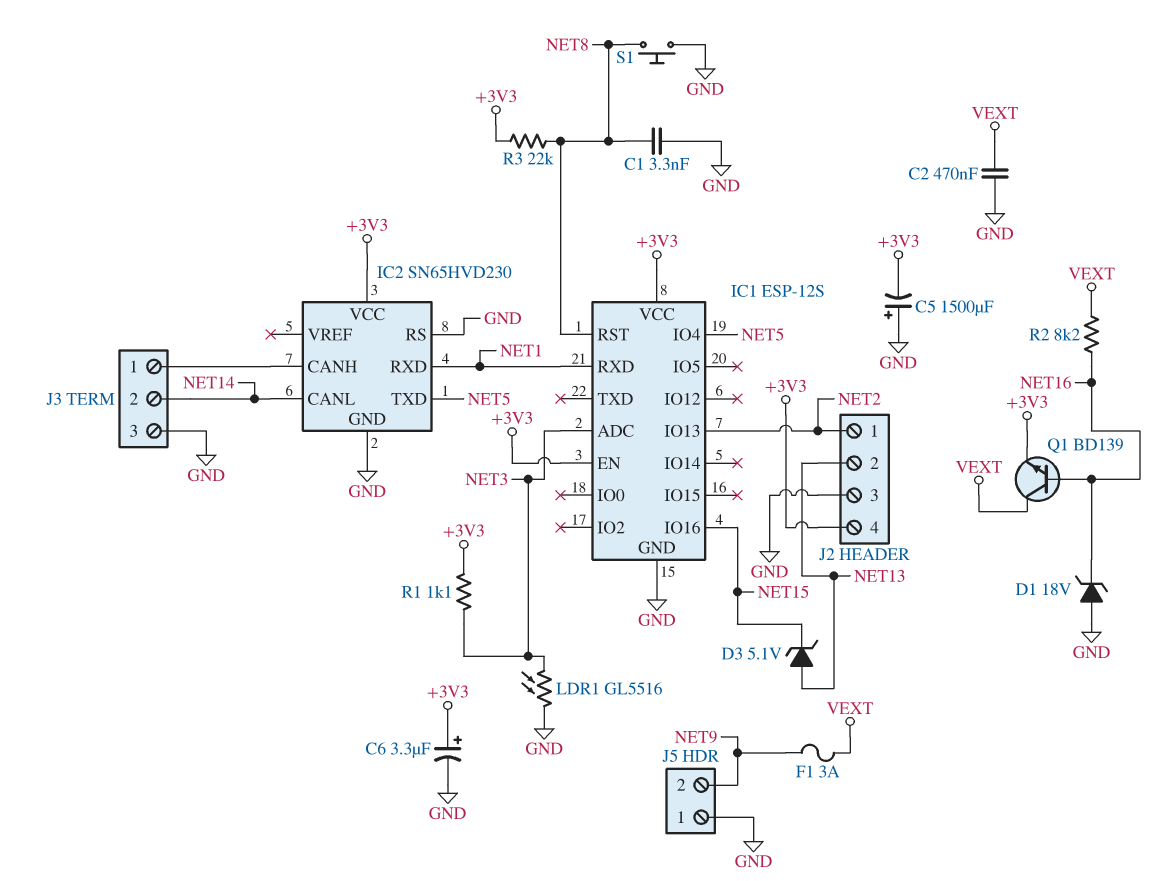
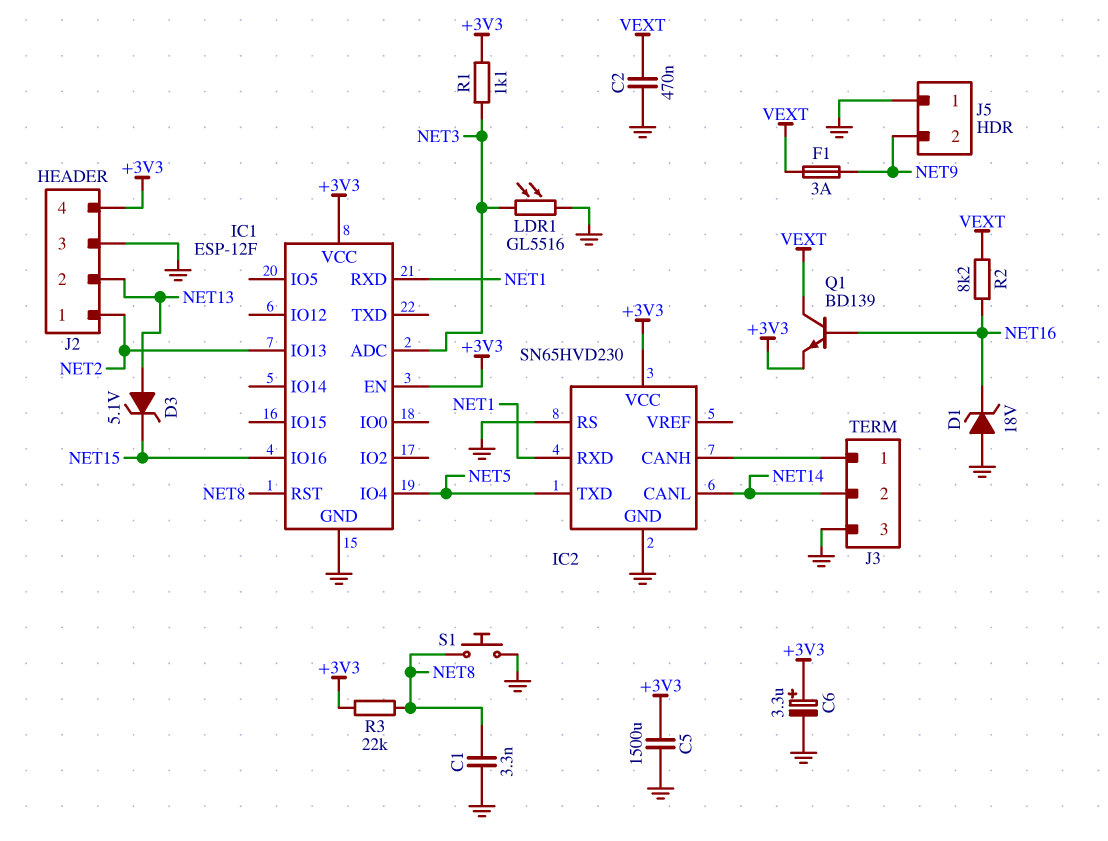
C5: 1500uF (plus GND, minus +3V3) -> 1500uF (+3V3, GND)
IC1: ESP-12S -> ESP-12F

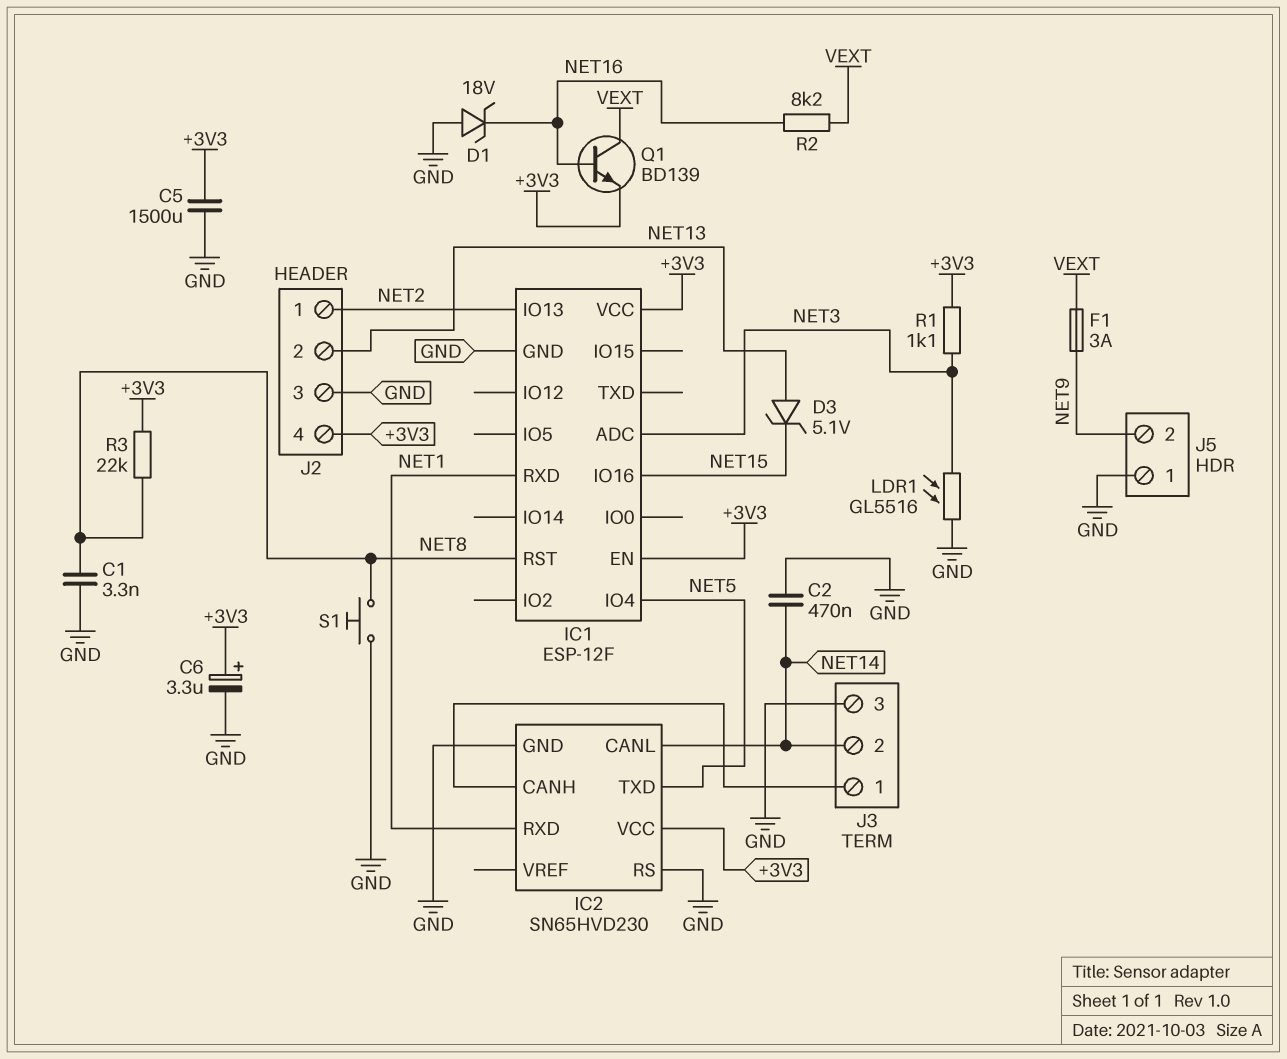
C2: 470nF (GND, VEXT) -> 470nF (GND, NET14)

